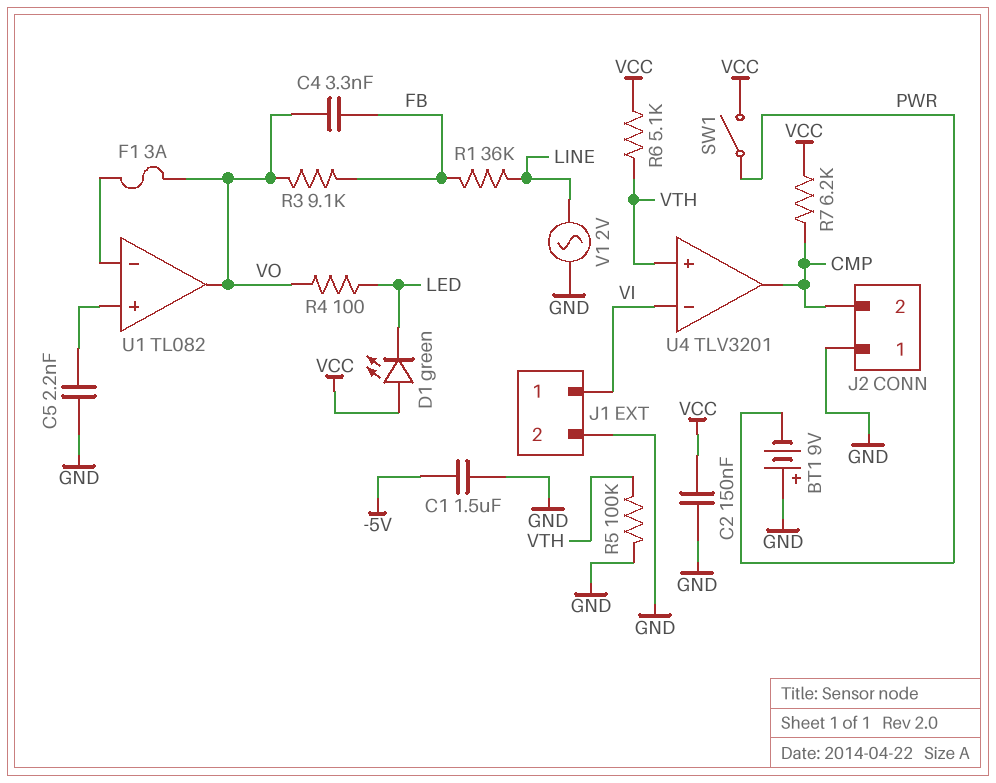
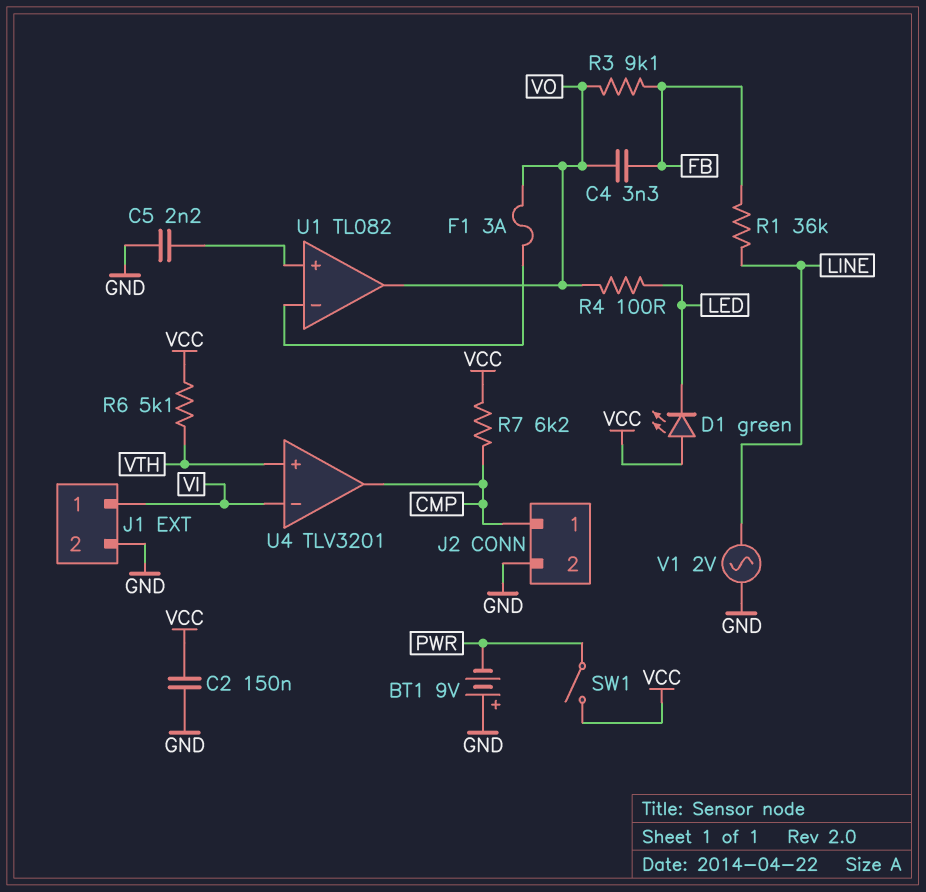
C1: 1.5uF (-5V, GND) -> none
J2 pin 1: GND -> CMP
J2 pin 2: CMP -> GND
R5: 100k (GND, VTH) -> none

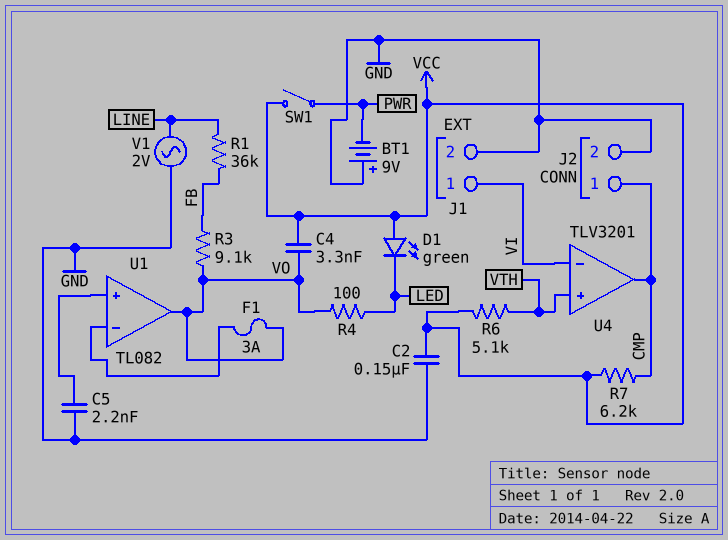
C4: 3.3nF (FB, VO) -> 3.3nF (VCC, VO)

